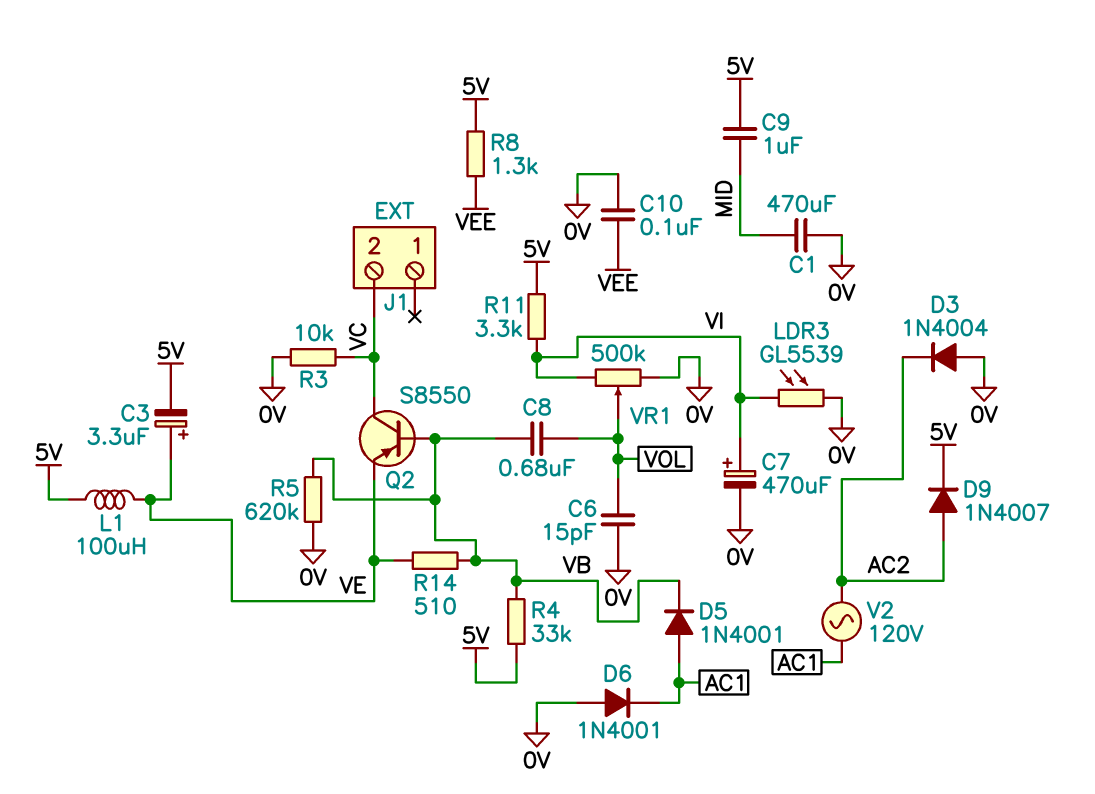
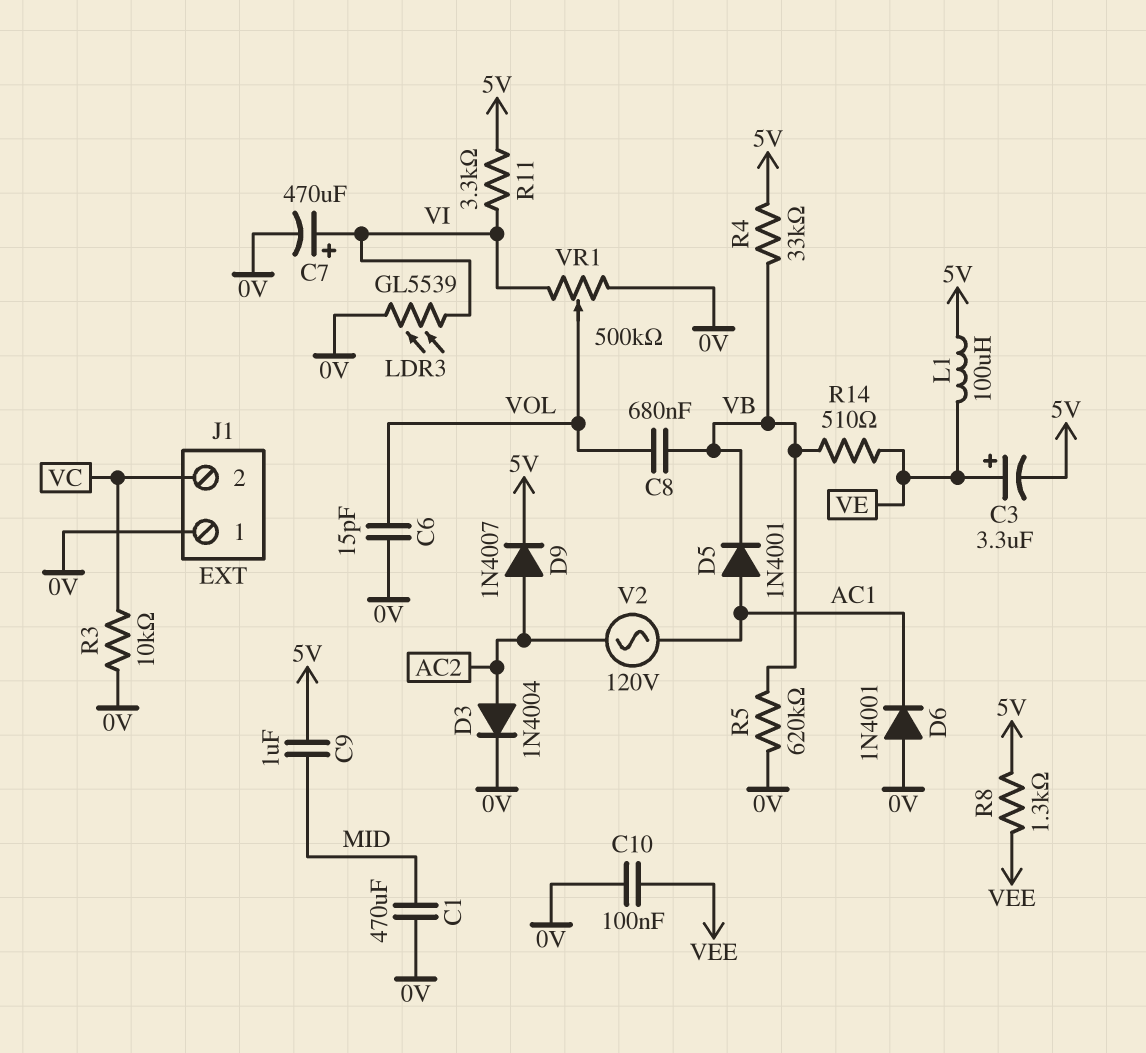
D3: diode 1N4004 (A 0V, K AC2) -> diode 1N4004 (A AC2, K 0V)
J1 pin 1: none -> 0V
Q2: PNP S8550 (B VB, C VC, E VE) -> none

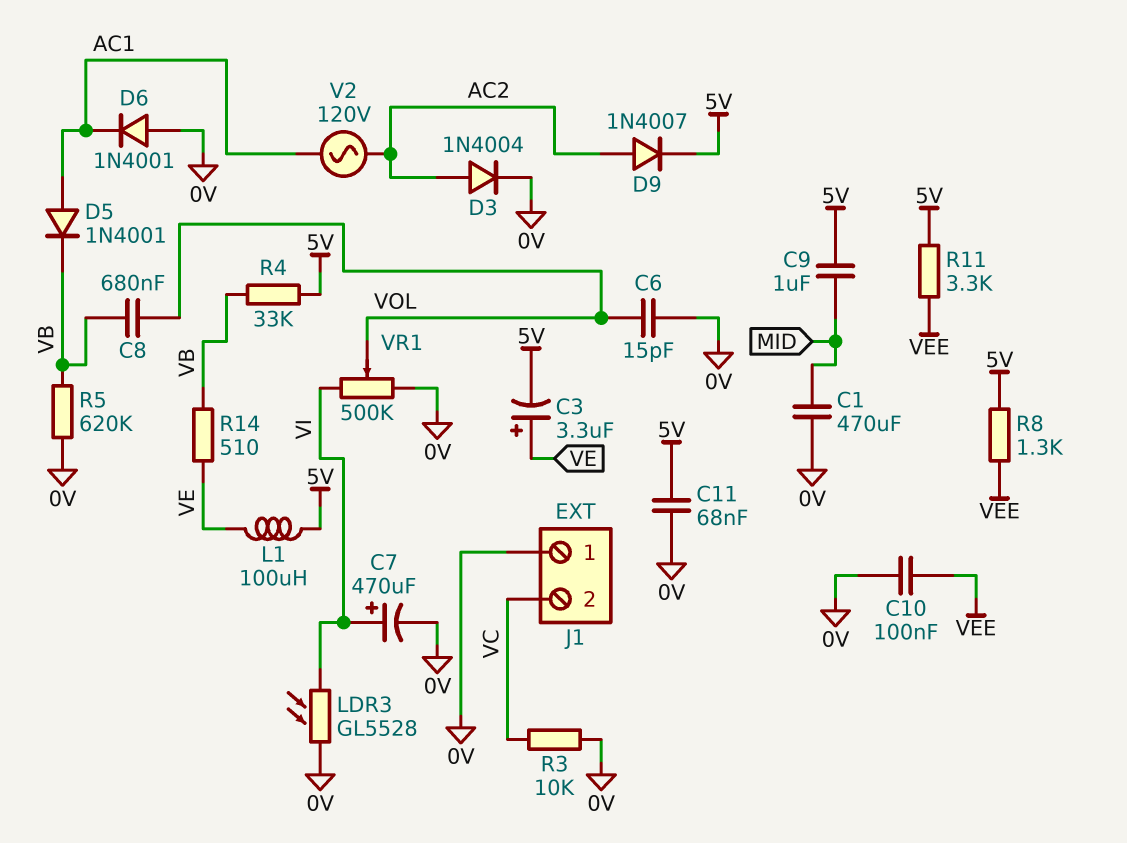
C11: none -> 68nF (0V, 5V)
LDR3: GL5539 (0V, VI) -> GL5528 (0V, VI)
R11: 3.3k (5V, VI) -> 3.3k (5V, VEE)

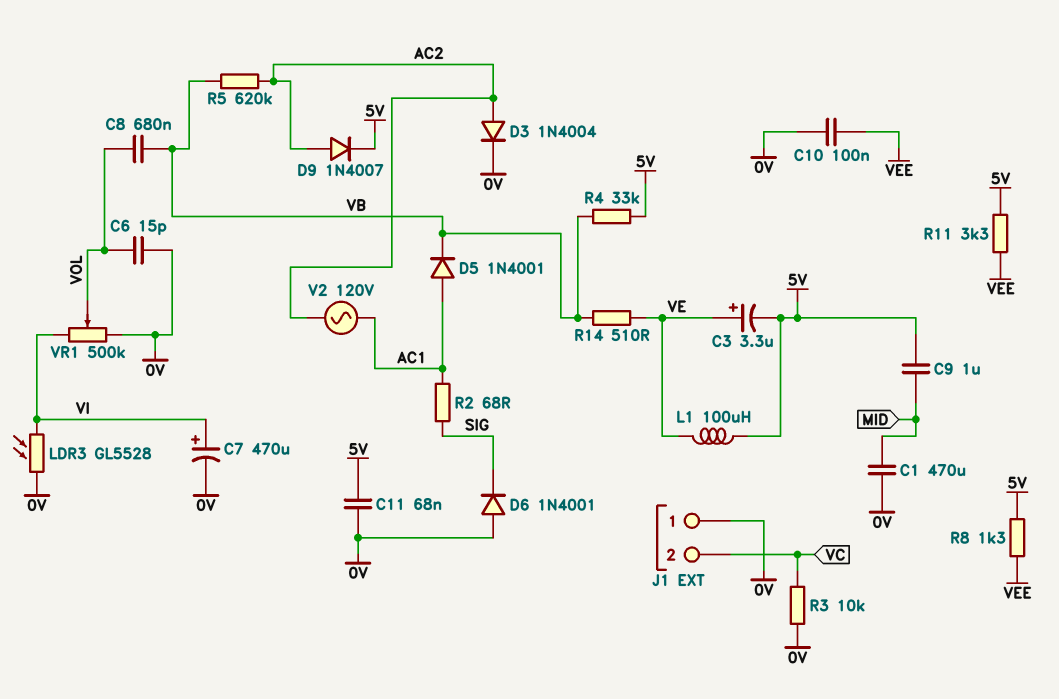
D6: diode 1N4001 (A 0V, K AC1) -> diode 1N4001 (A 0V, K SIG)
R2: none -> 68 (AC1, SIG)
R5: 620k (0V, VB) -> 620k (AC2, VB)

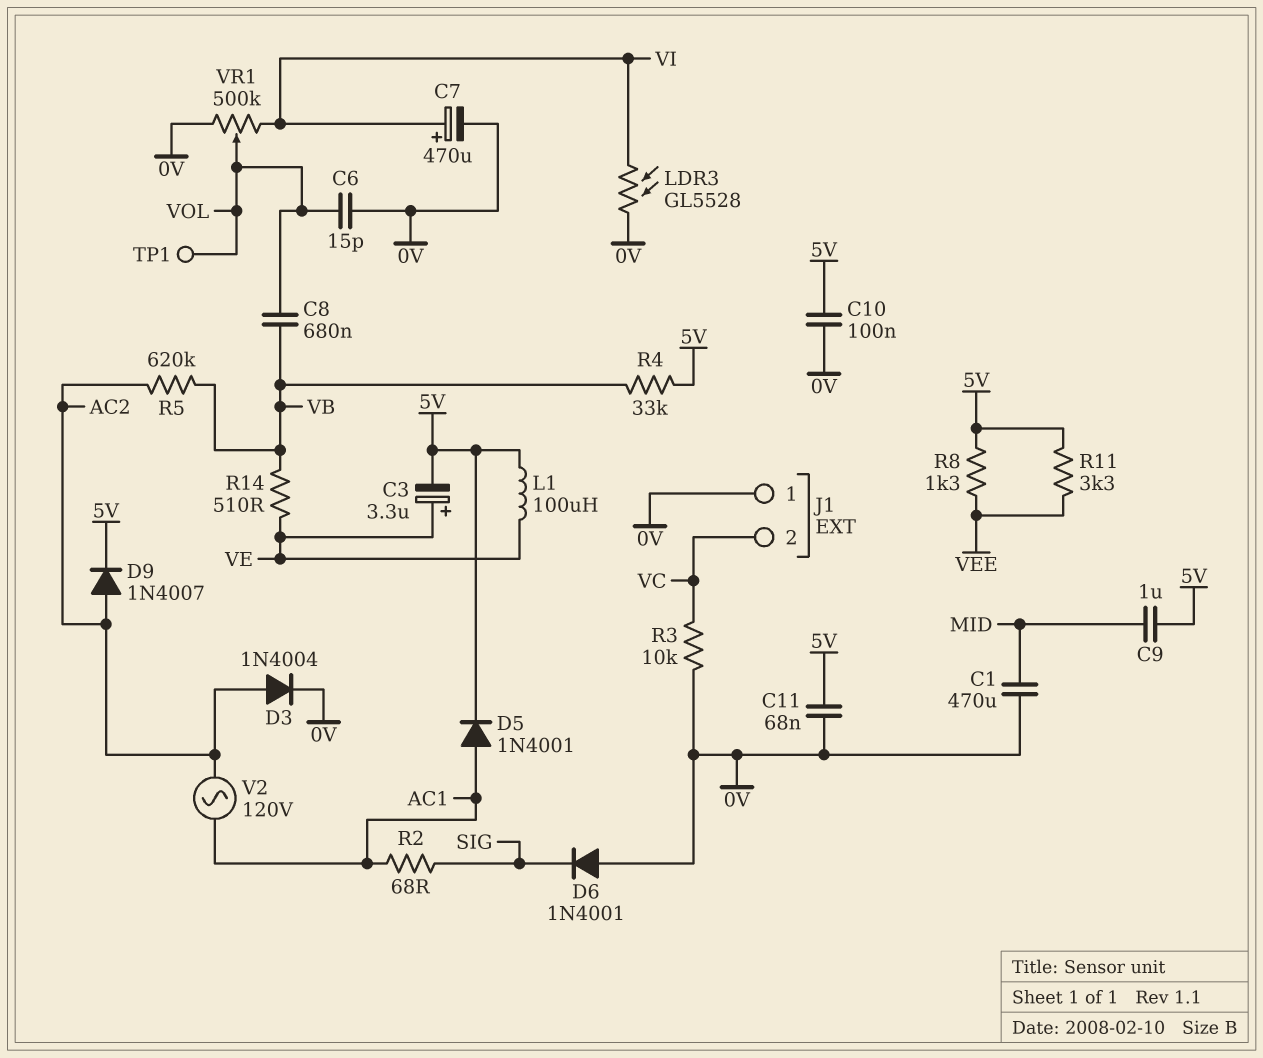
C10: 100nF (0V, VEE) -> 100nF (0V, 5V)
D5: diode 1N4001 (A AC1, K VB) -> diode 1N4001 (A AC1, K 5V)
TP1: none -> test point (VOL)

